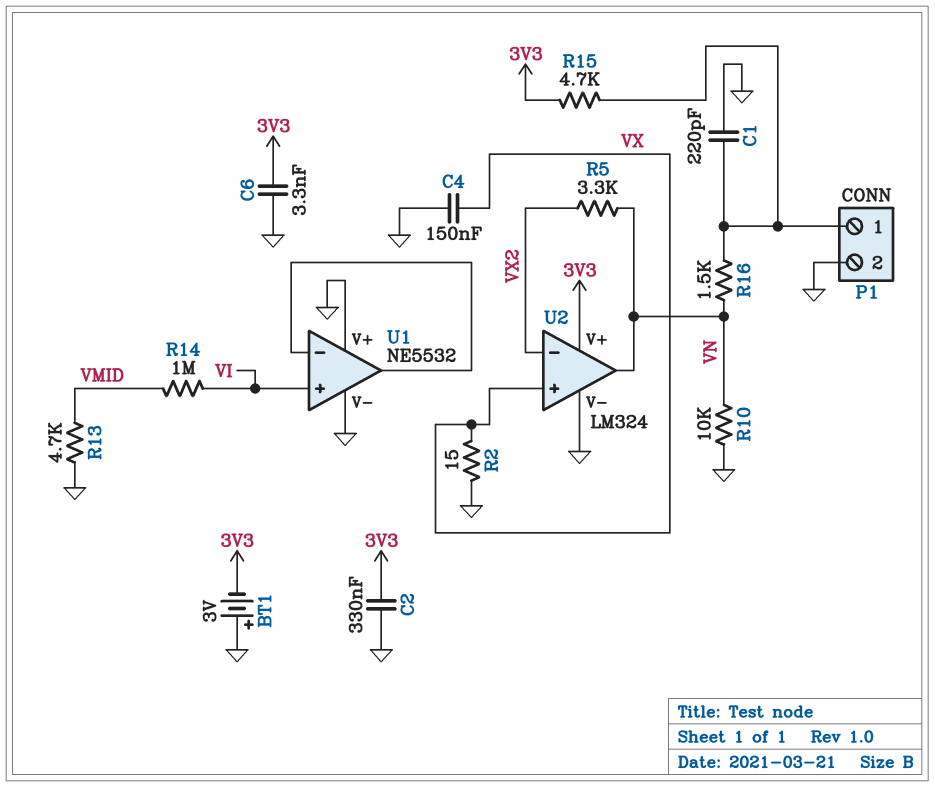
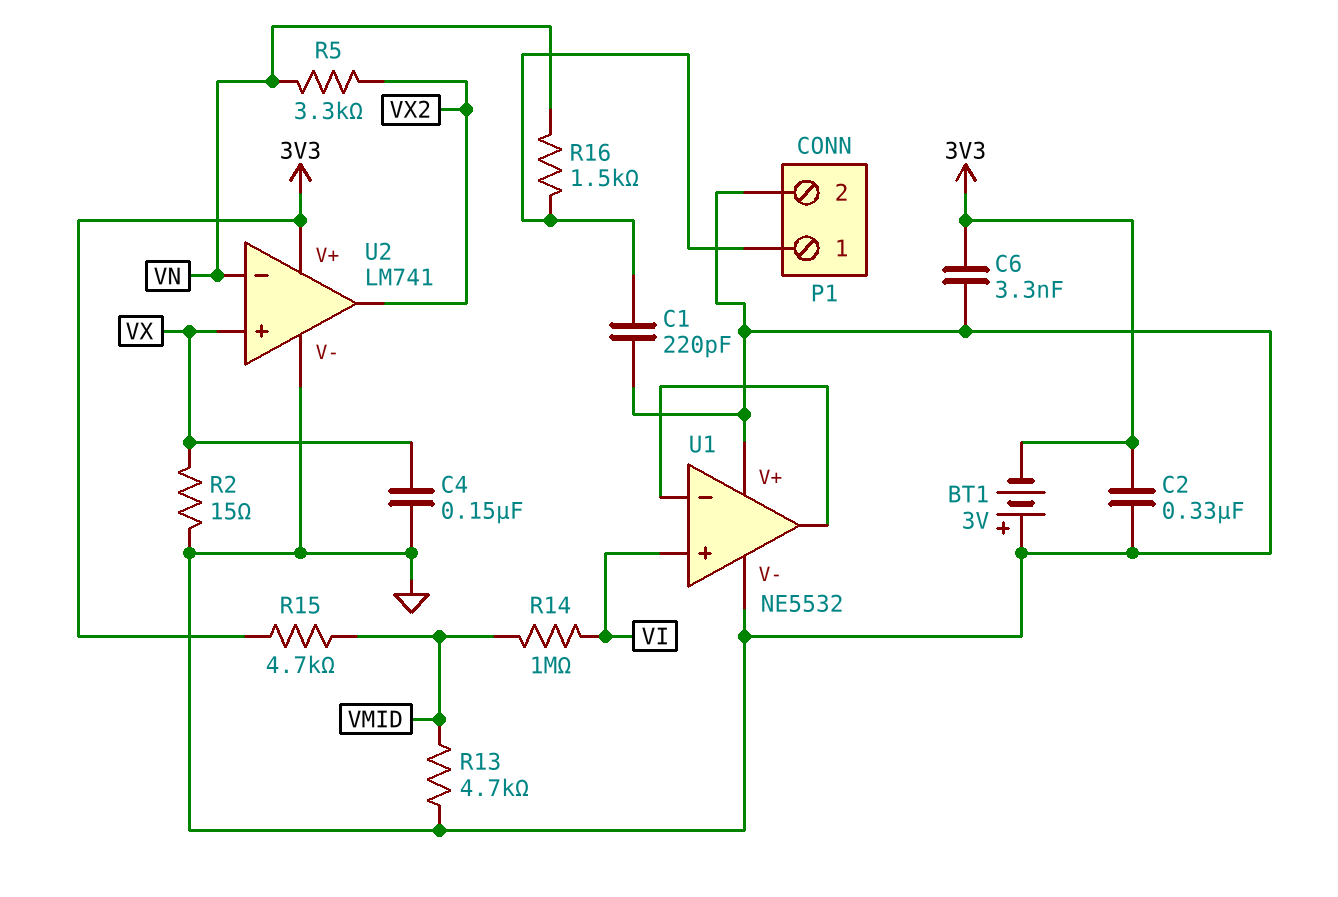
R10: 10k (GND, VN) -> none
R15: 4.7k (3V3, P1/1) -> 4.7k (3V3, VMID)
U2: LM324 -> LM741
U2 pin in-: VX2 -> VN
U2 pin out: VN -> VX2

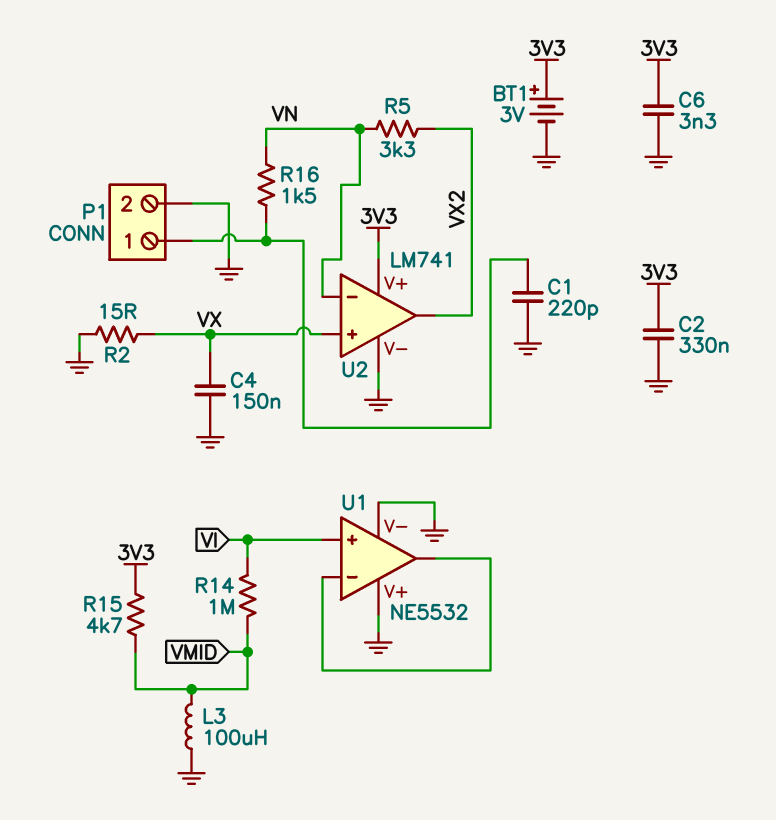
BT1: 3V (plus GND, minus 3V3) -> 3V (plus 3V3, minus GND)
L3: none -> 100uH (GND, VMID)
R13: 4.7k (GND, VMID) -> none

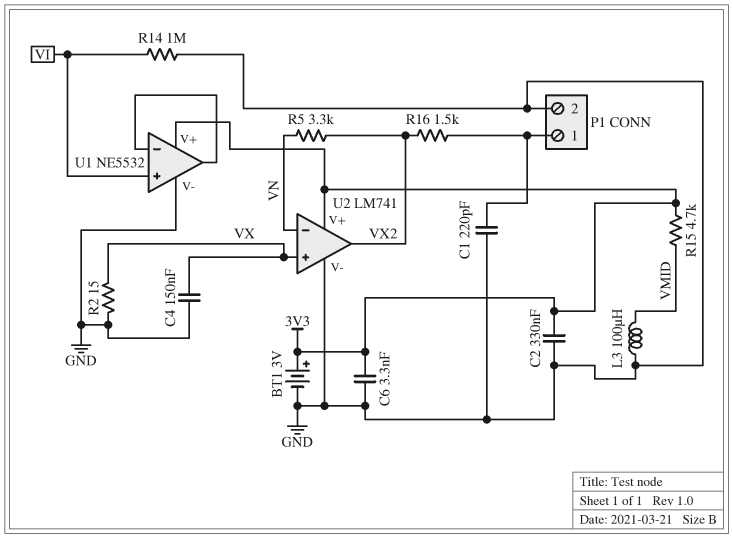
R14: 1M (VI, VMID) -> 1M (GND, VI)
R16: 1.5k (P1/1, VN) -> 1.5k (P1/1, VX2)
U1 pin V+: GND -> 3V3

